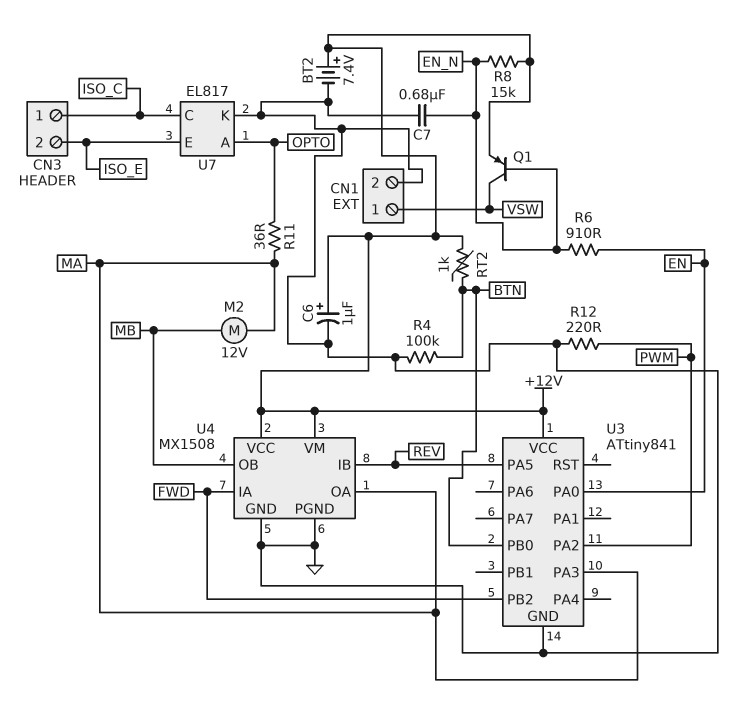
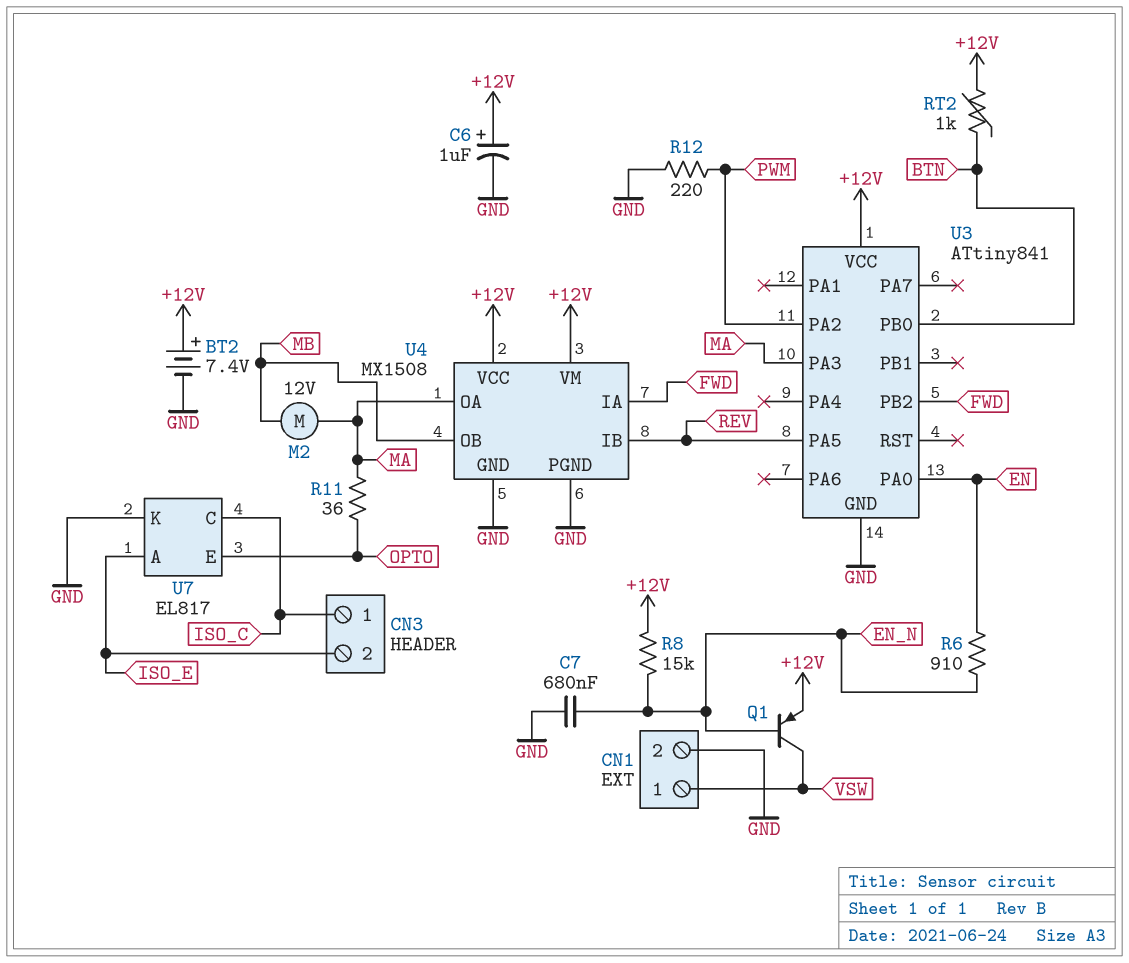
R4: 100k (BTN, GND) -> none
U7 pin A: OPTO -> ISO_E
U7 pin E: ISO_E -> OPTO

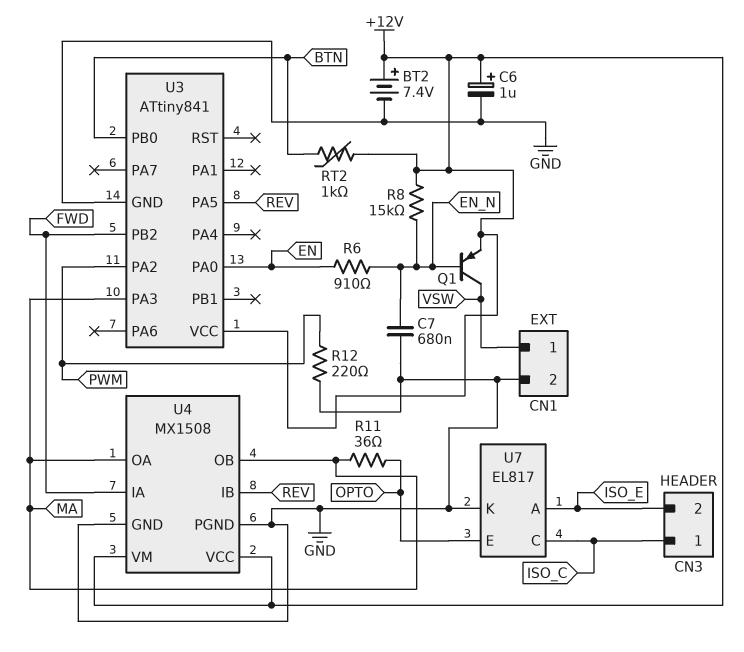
M2: motor 12V (MA, MB) -> none
U4 pin OB: MB -> MA

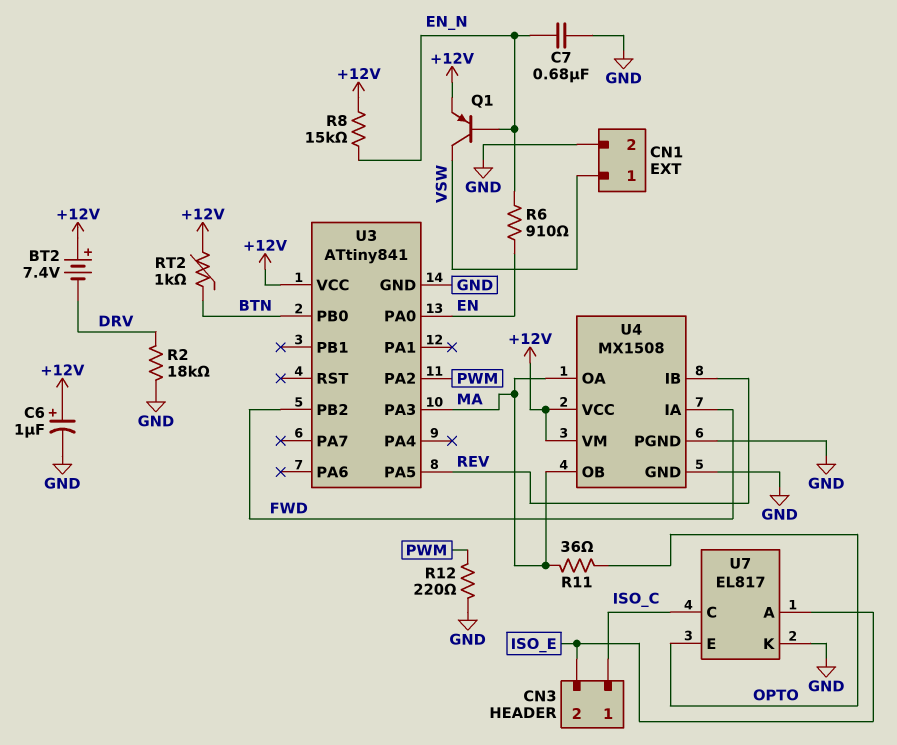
BT2: 7.4V (plus +12V, minus GND) -> 7.4V (plus +12V, minus DRV)
R2: none -> 18k (DRV, GND)

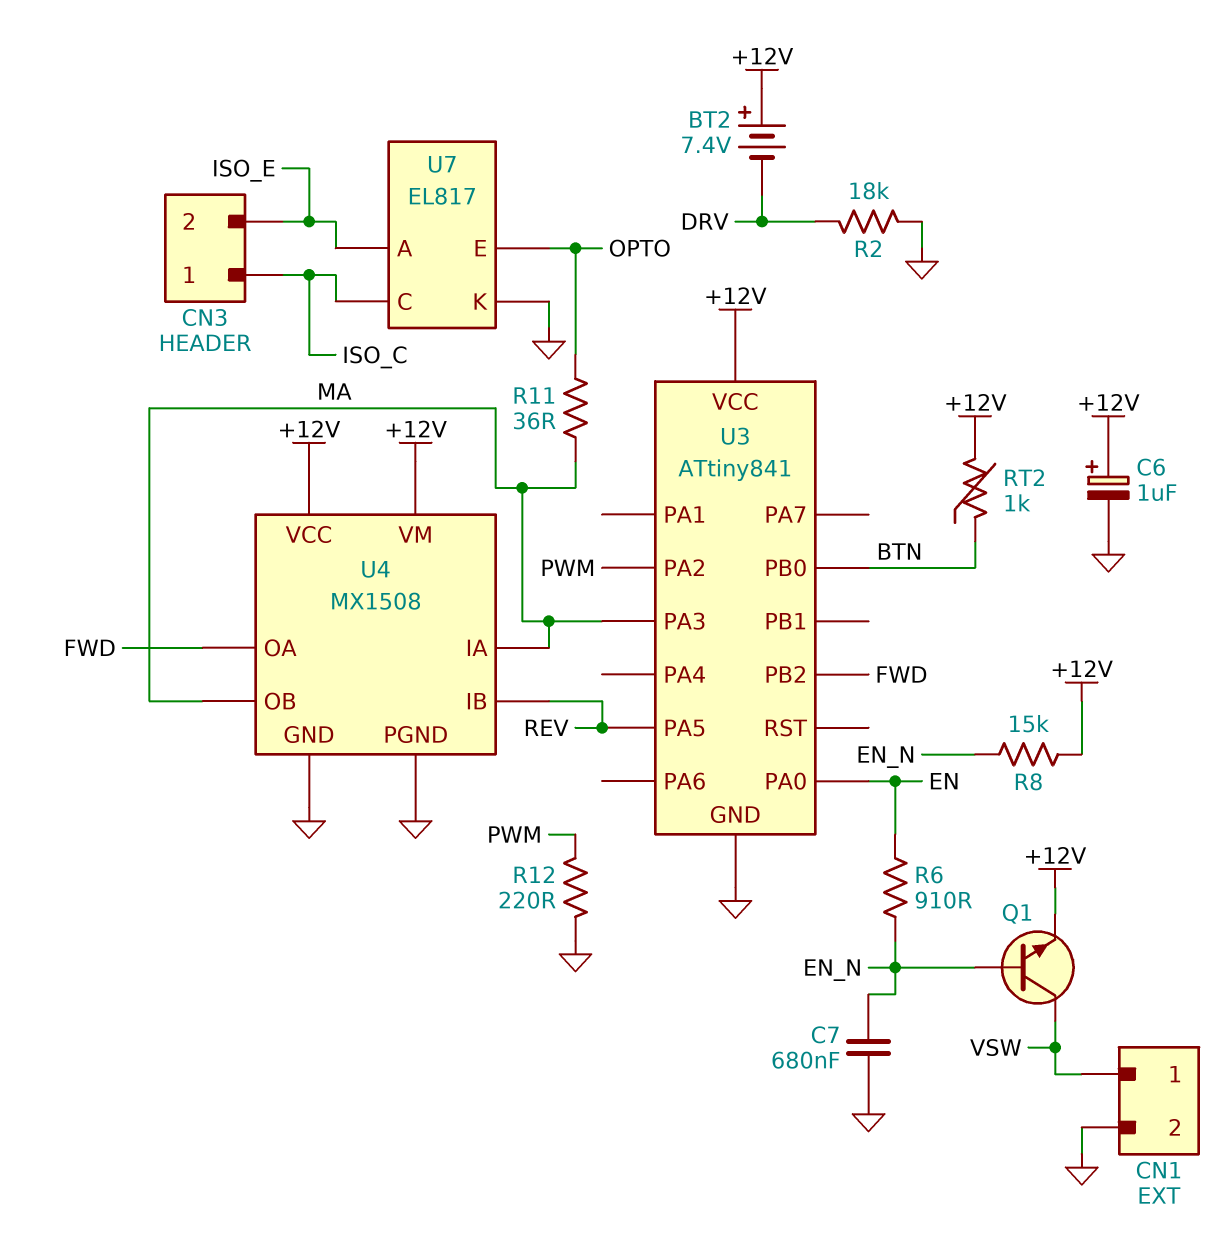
Q1: PNP (B EN_N, C VSW, E +12V) -> NPN (B EN_N, C VSW, E +12V)
U4 pin IA: FWD -> MA
U4 pin OA: MA -> FWD

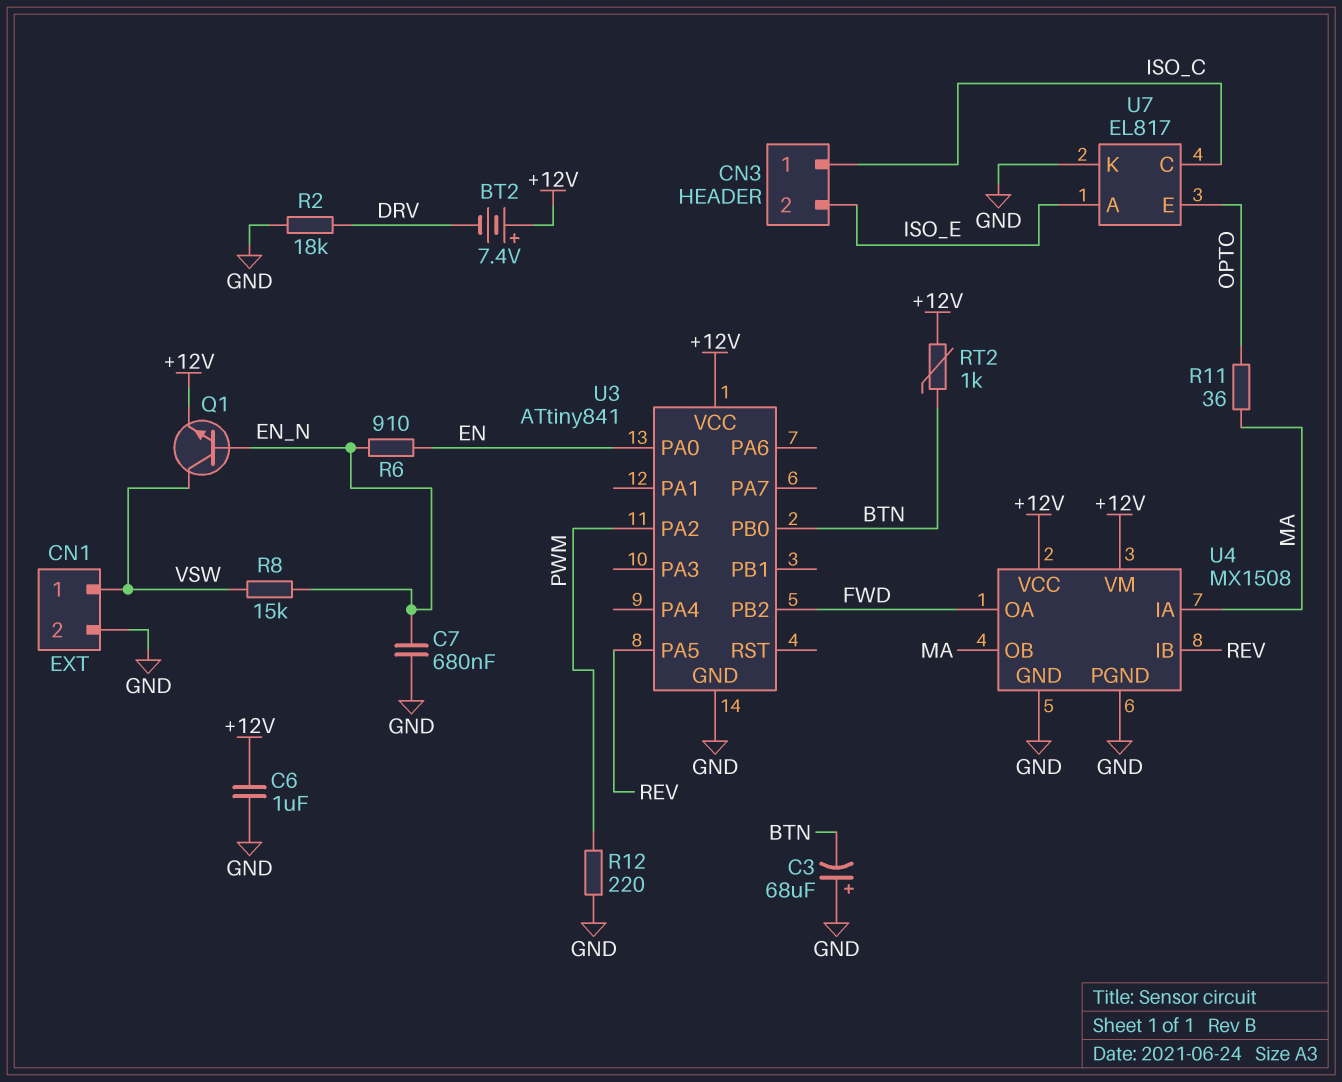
C3: none -> 68uF (plus GND, minus BTN)
C6: 1uF (plus +12V, minus GND) -> 1uF (+12V, GND)
R8: 15k (+12V, EN_N) -> 15k (EN_N, VSW)
U3 pin PA3: MA -> none

